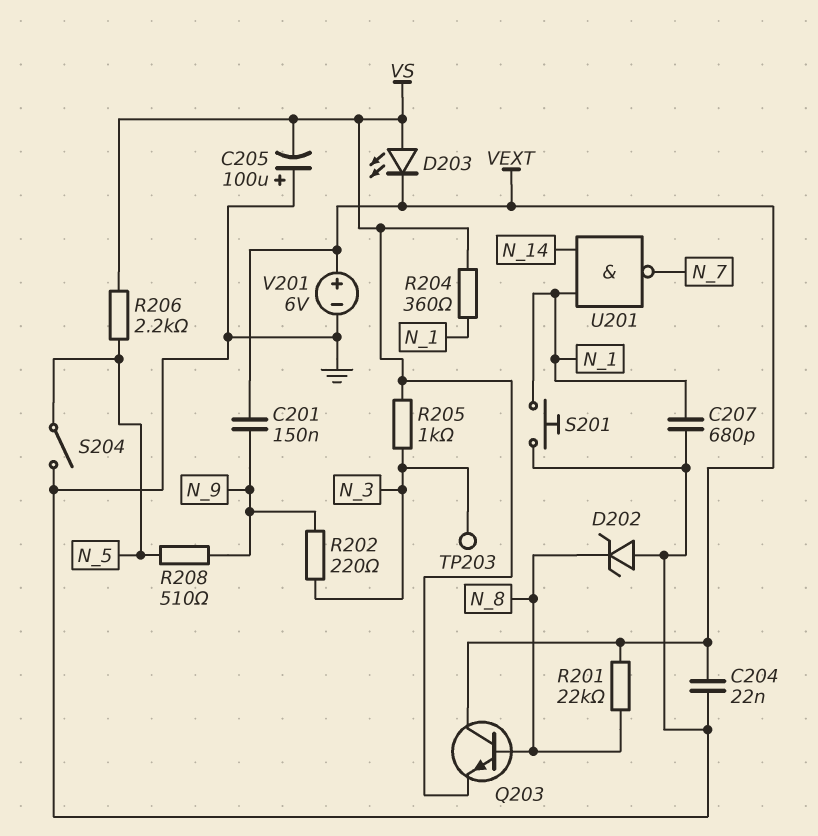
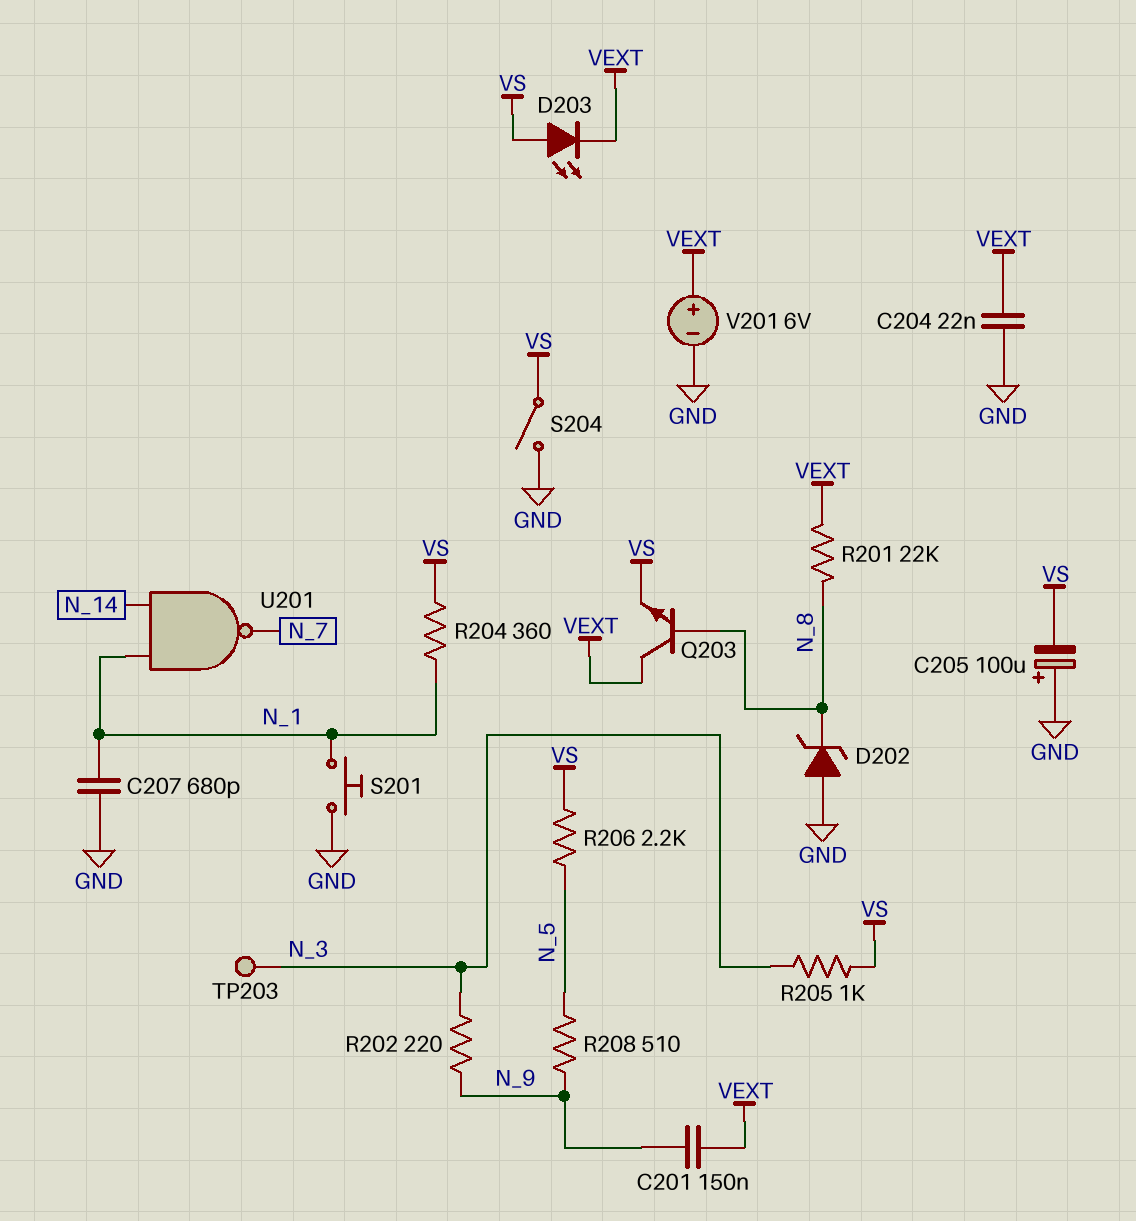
S204: switch (GND, N_5) -> switch (GND, VS)

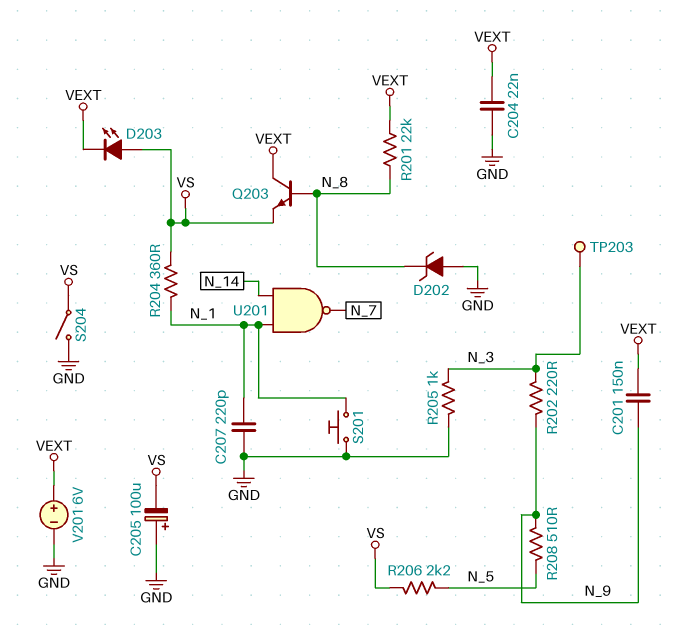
C207: 680pF (GND, N_1) -> 220pF (GND, N_1)
R205: 1k (N_3, VS) -> 1k (GND, N_3)

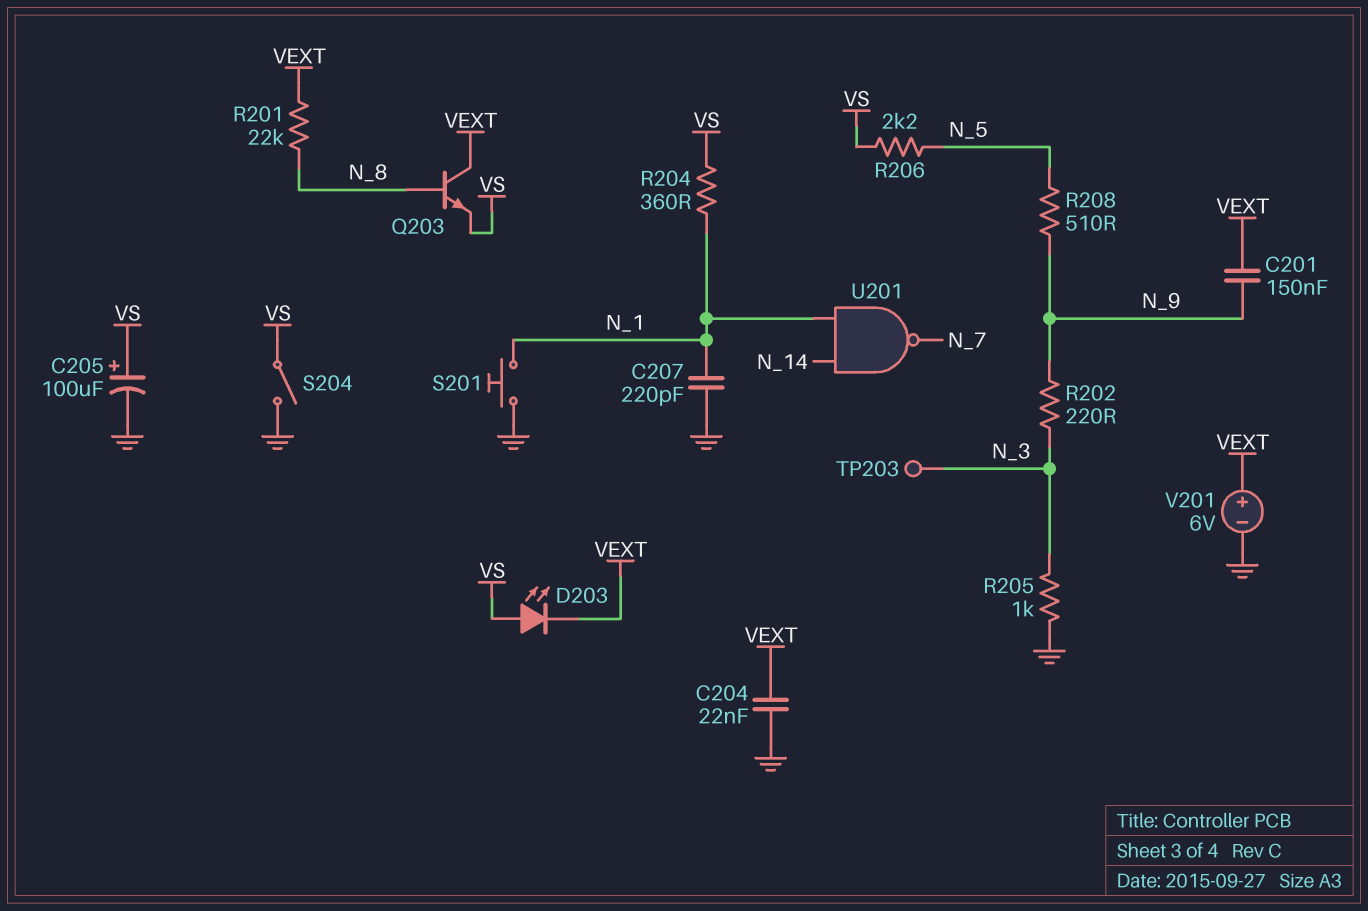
C205: 100uF (plus GND, minus VS) -> 100uF (plus VS, minus GND)
D202: zener (A GND, K N_8) -> none

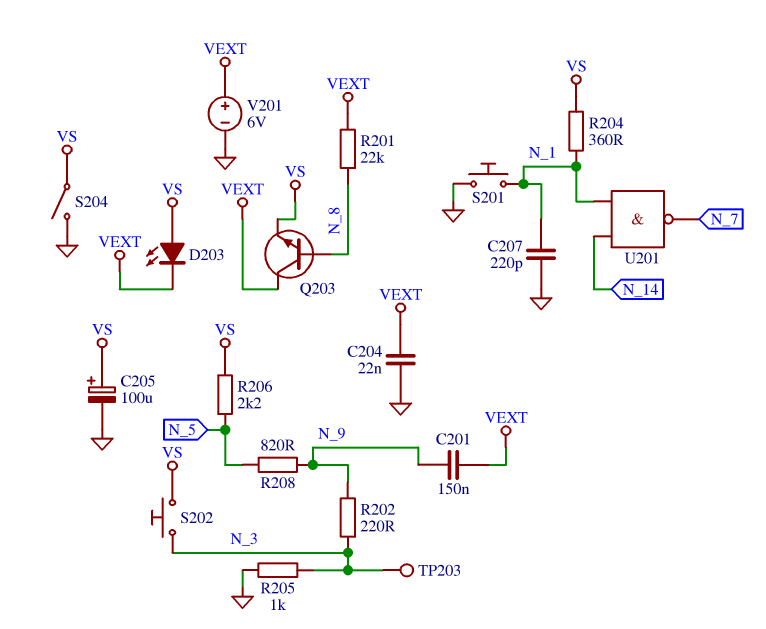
R208: 510 (N_5, N_9) -> 820 (N_5, N_9)
S202: none -> button (N_3, VS)

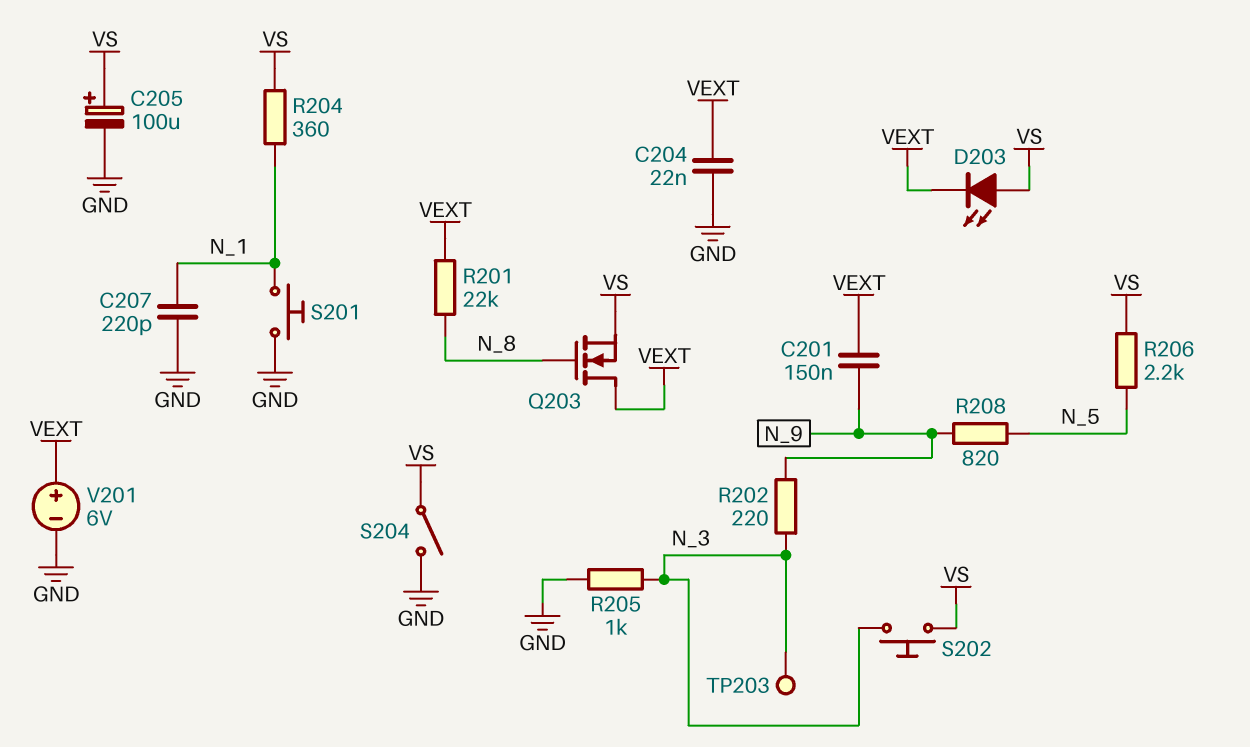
Q203: NPN (B N_8, C VEXT, E VS) -> NMOS (G N_8, D VEXT, S VS)
U201: NAND (in N_1, in N_14, out N_7) -> none

